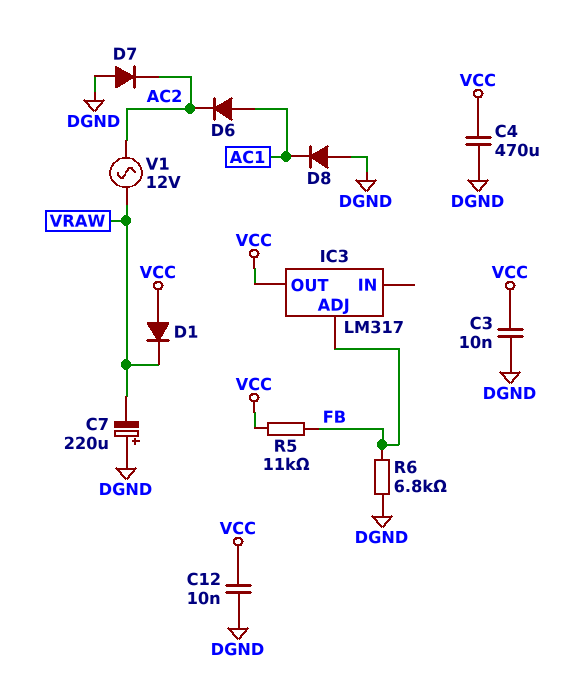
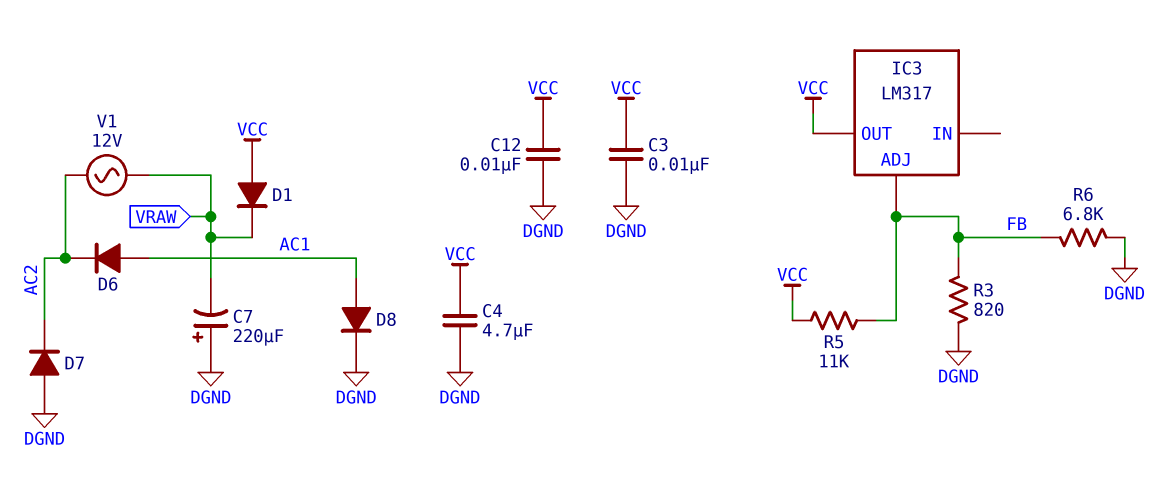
C4: 470uF (DGND, VCC) -> 4.7uF (DGND, VCC)
D8: diode (A DGND, K AC1) -> diode (A AC1, K DGND)
R3: none -> 820 (DGND, FB)

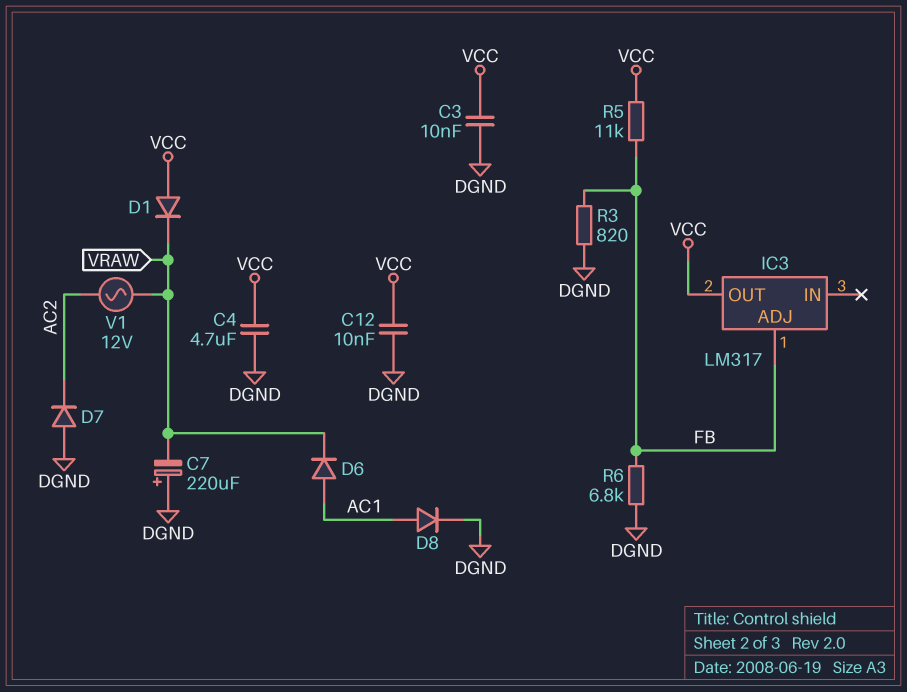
D6: diode (A AC1, K AC2) -> diode (A AC1, K VRAW)

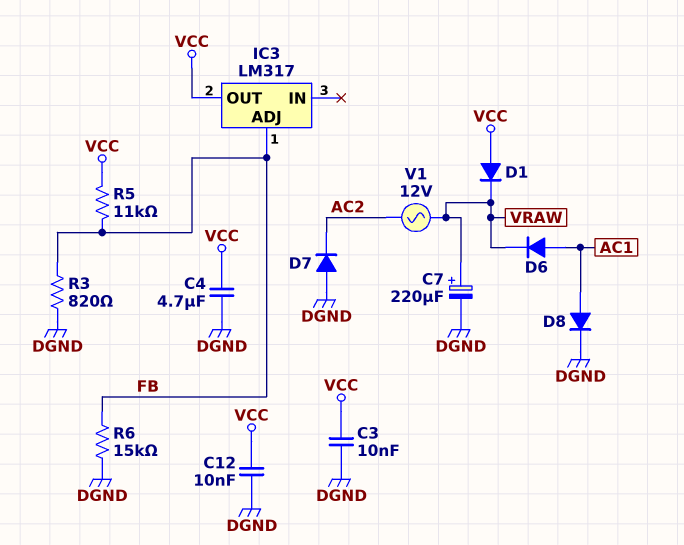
C7: 220uF (plus DGND, minus VRAW) -> 220uF (plus VRAW, minus DGND)
R6: 6.8k (DGND, FB) -> 15k (DGND, FB)

